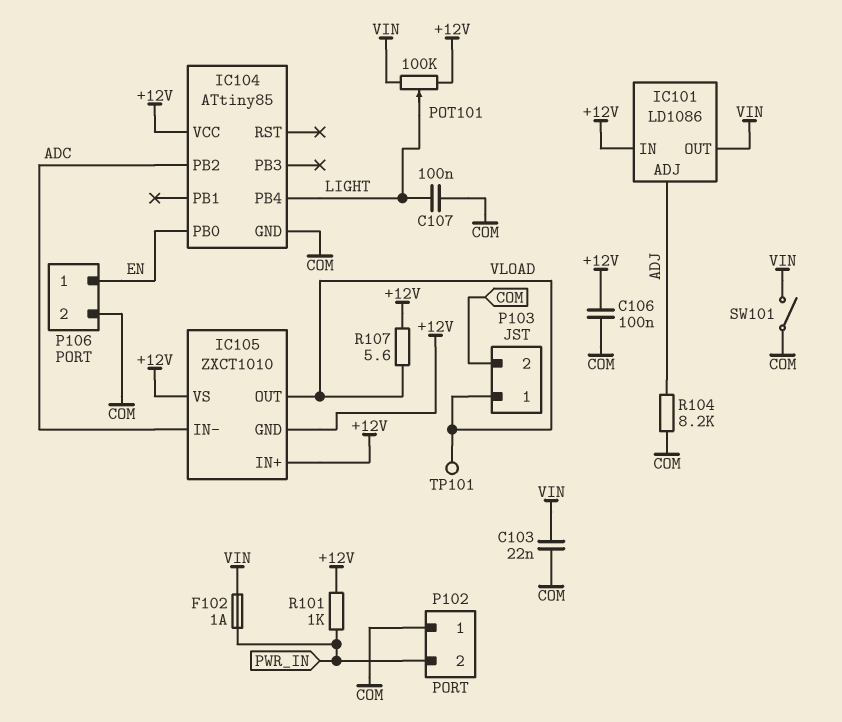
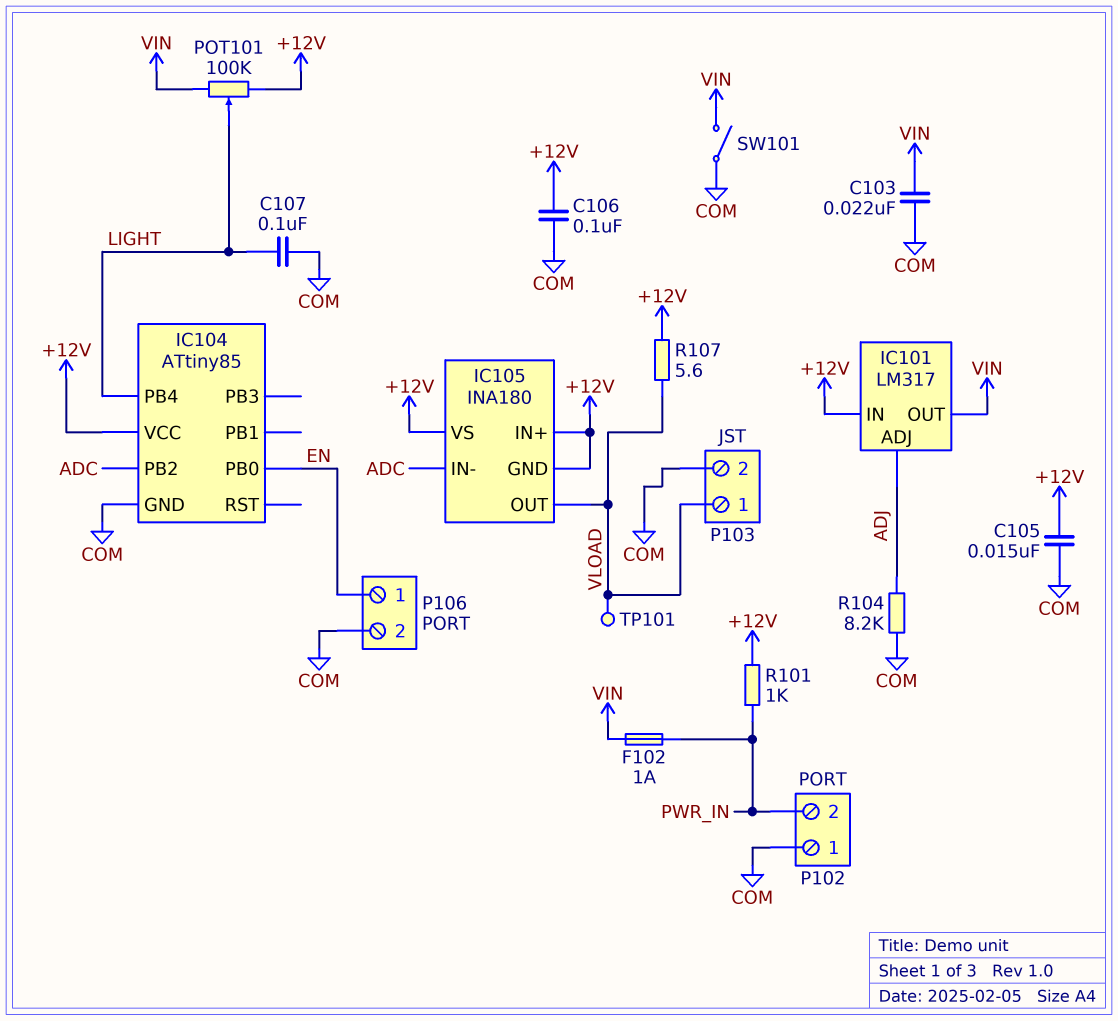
C105: none -> 15nF (+12V, COM)
IC101: LD1086 -> LM317
IC105: ZXCT1010 -> INA180

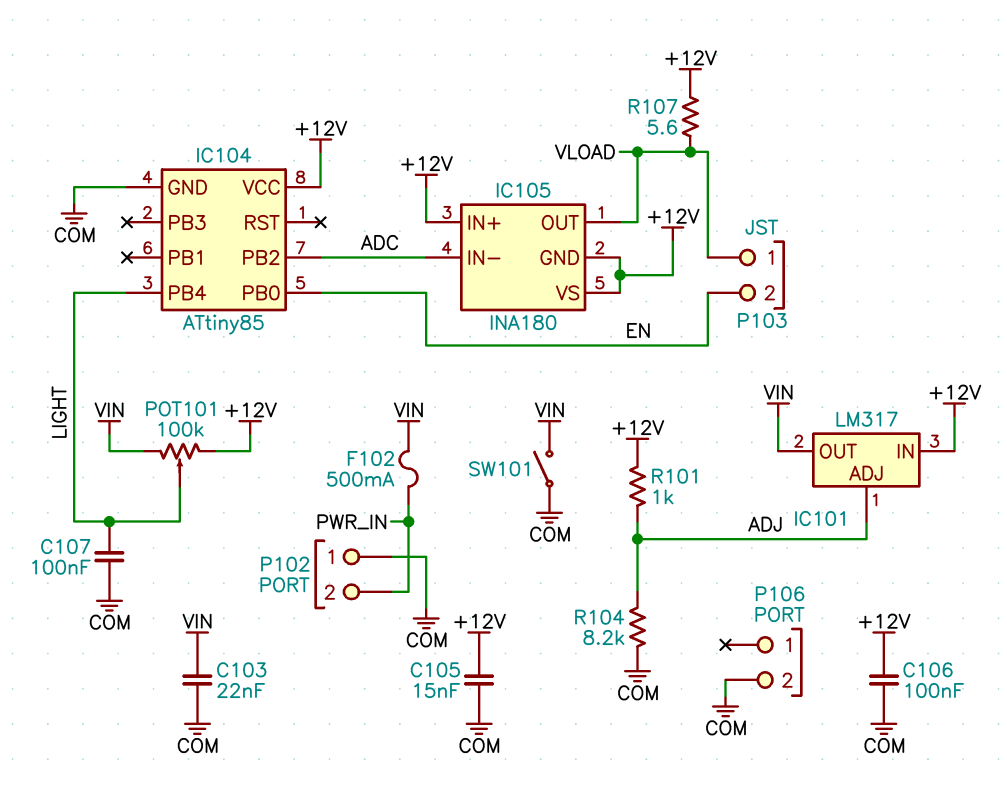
F102: 1A (PWR_IN, VIN) -> 500mA (PWR_IN, VIN)
P103 pin 2: COM -> EN
P106 pin 1: EN -> none
R101: 1k (+12V, PWR_IN) -> 1k (+12V, ADJ)
TP101: test point (VLOAD) -> none

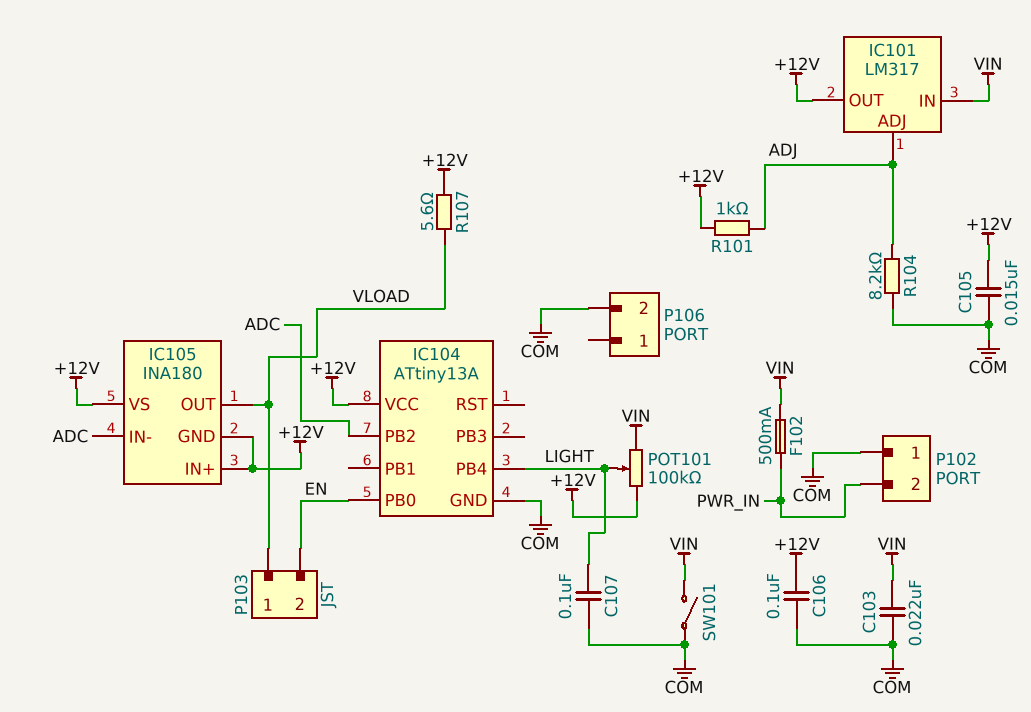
IC101 pin IN: +12V -> VIN
IC101 pin OUT: VIN -> +12V
IC104: ATtiny85 -> ATtiny13A

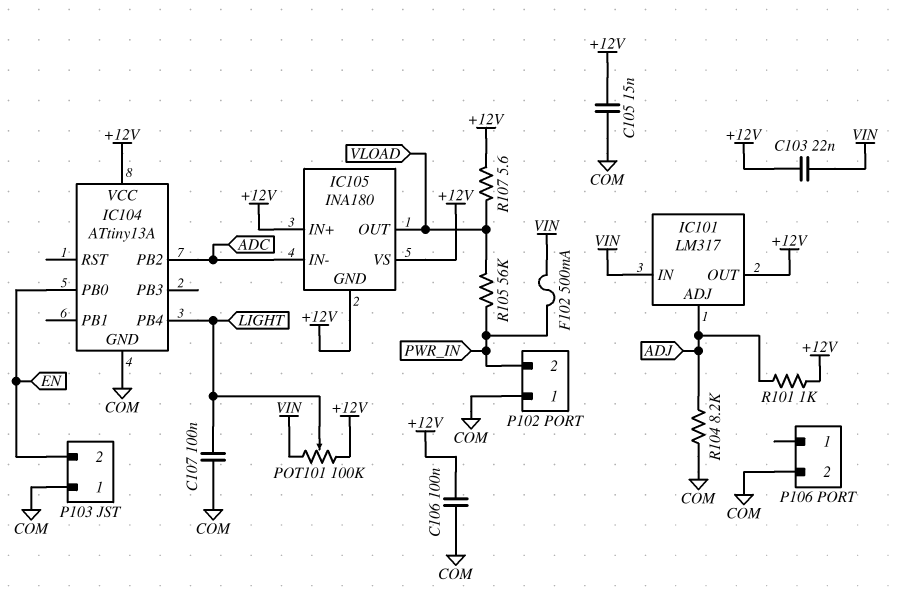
C103: 22nF (COM, VIN) -> 22nF (+12V, VIN)
P103 pin 1: VLOAD -> COM
R105: none -> 56k (PWR_IN, VLOAD)
SW101: switch (COM, VIN) -> none

